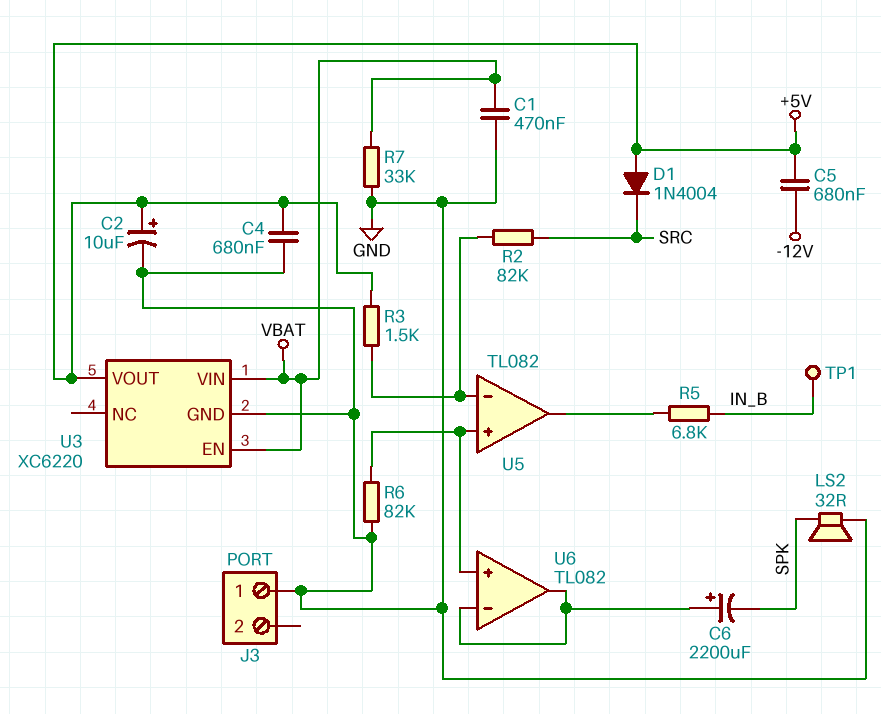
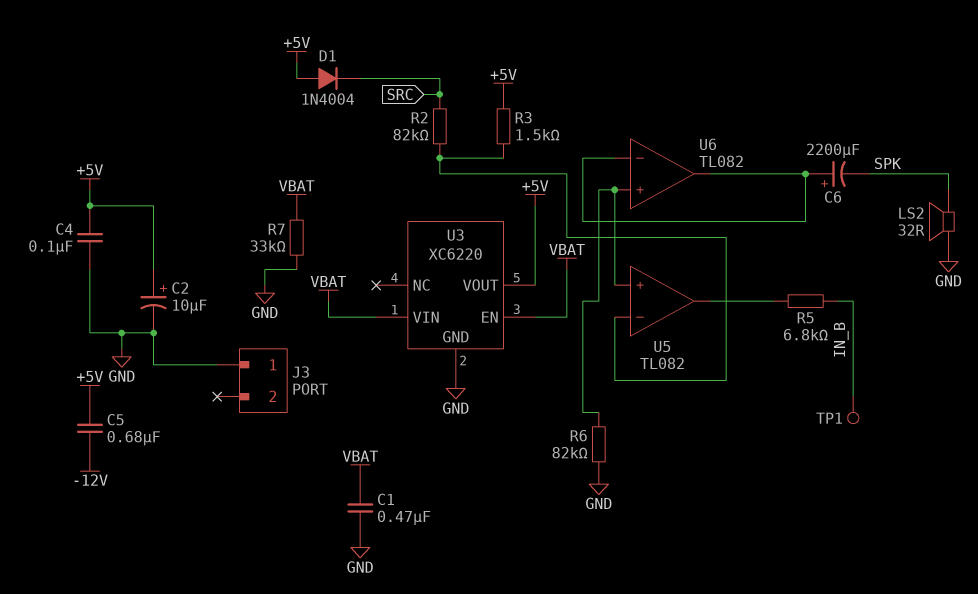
C4: 680nF (+5V, GND) -> 100nF (+5V, GND)

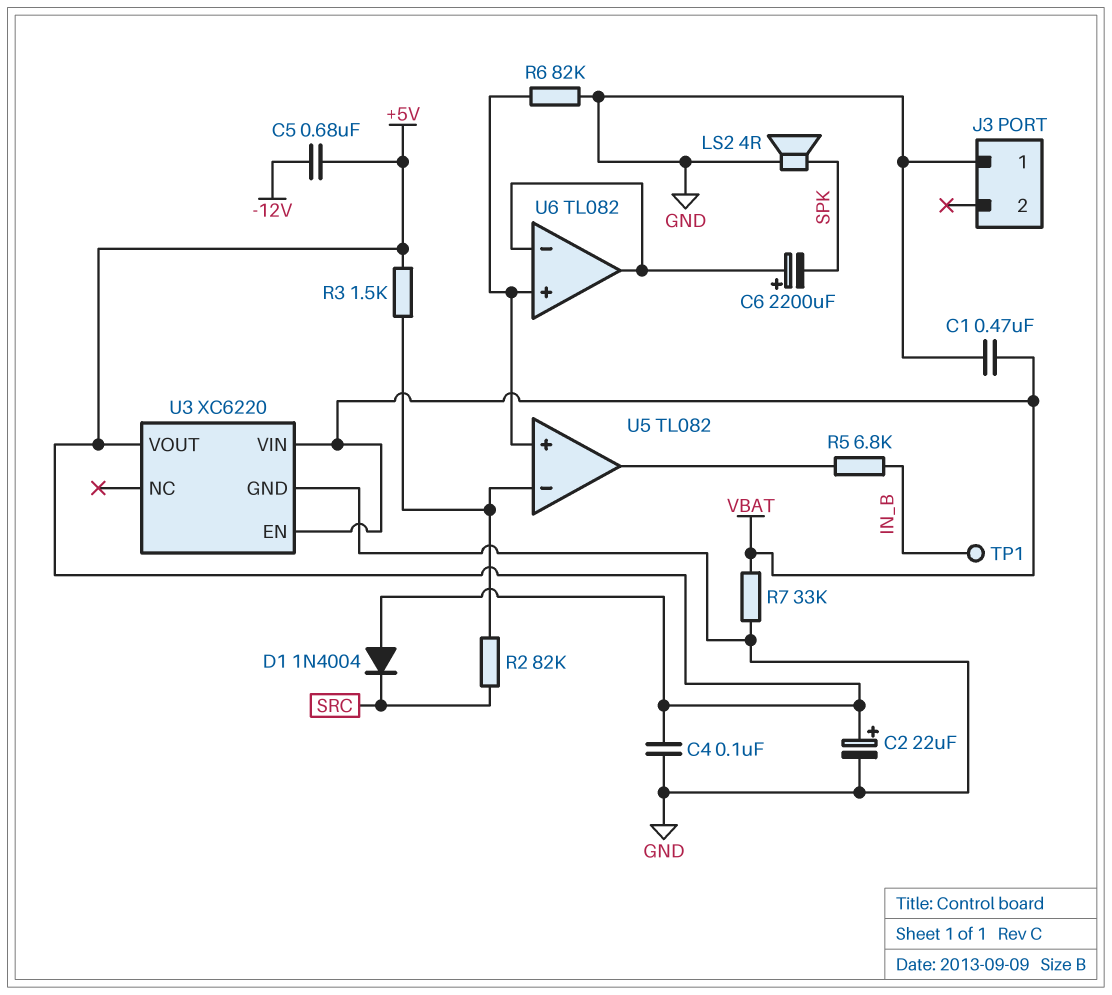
C2: 10uF (plus +5V, minus GND) -> 22uF (plus +5V, minus GND)
LS2: speaker 32R (GND, SPK) -> speaker 4R (GND, SPK)

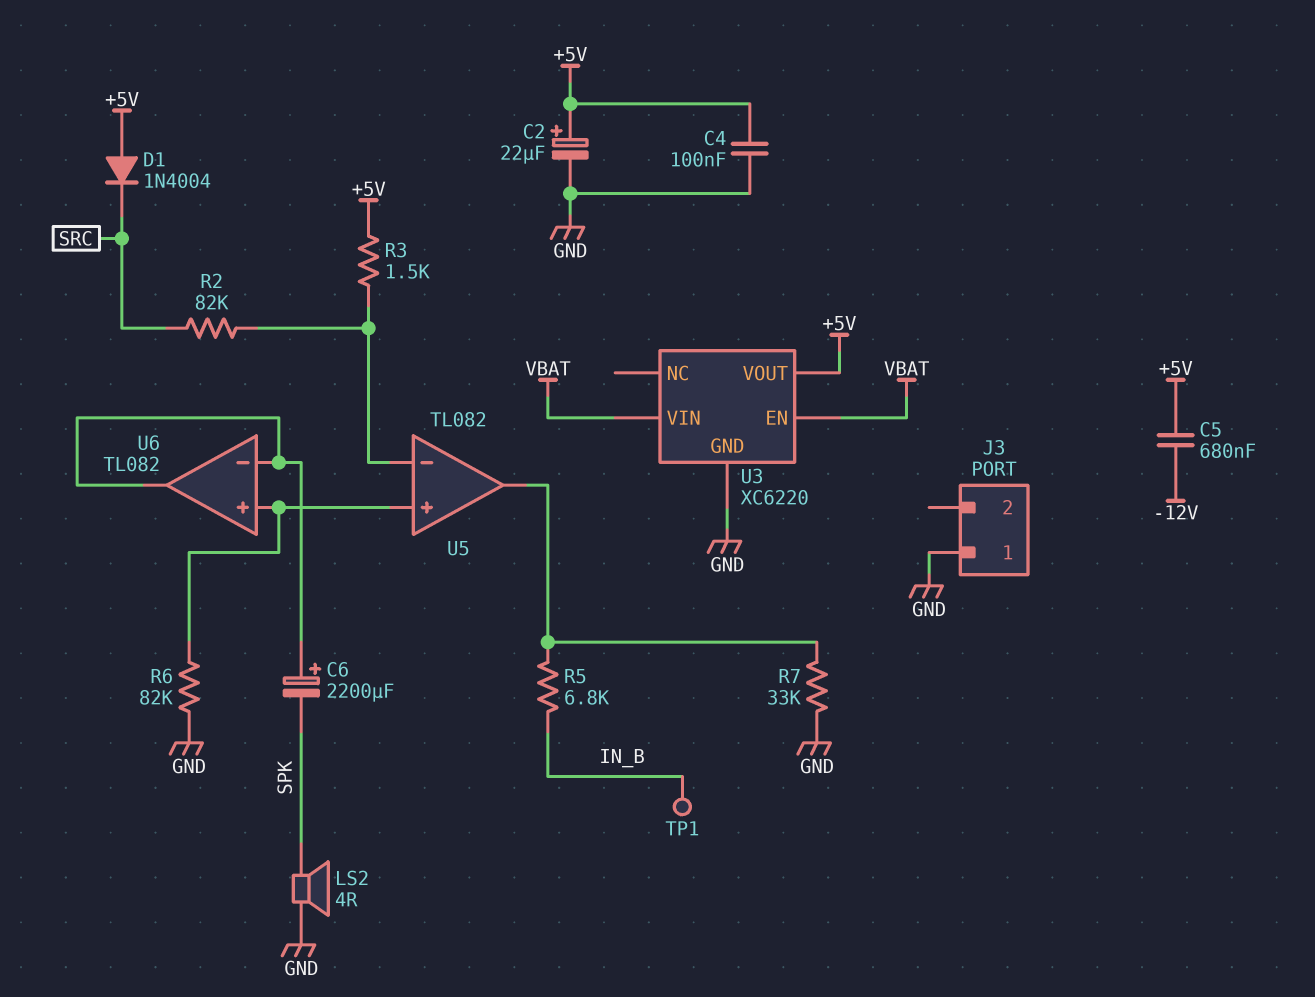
C1: 470nF (GND, VBAT) -> none
R7: 33k (GND, VBAT) -> 33k (GND, U5/out)

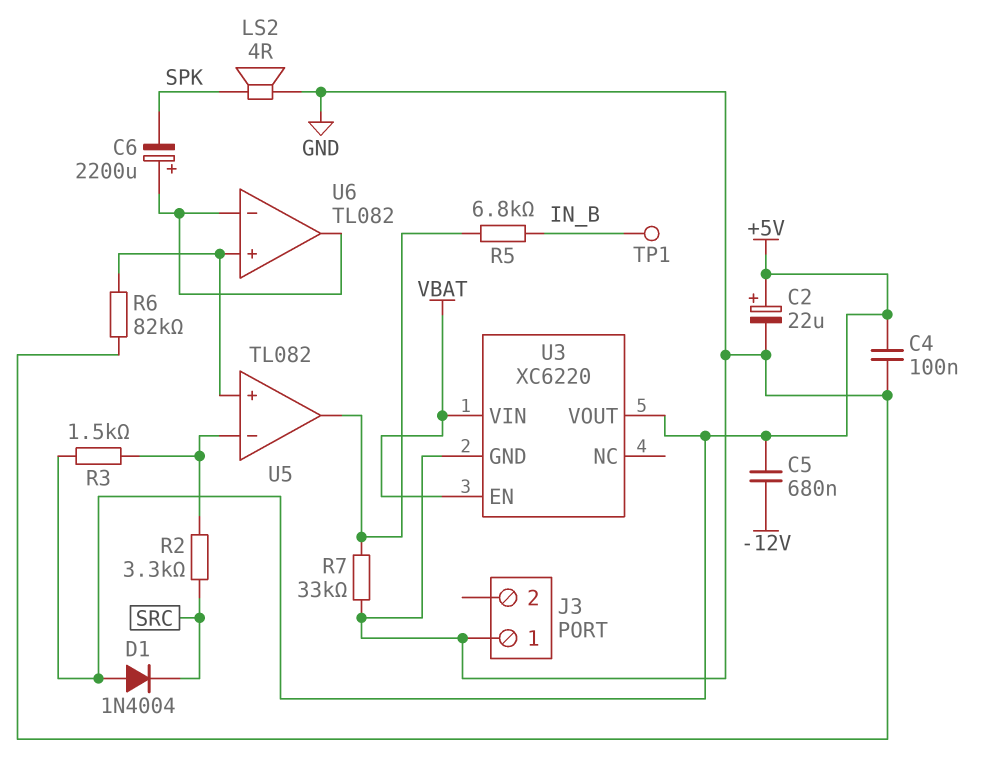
R2: 82k (SRC, U5/in-) -> 3.3k (SRC, U5/in-)

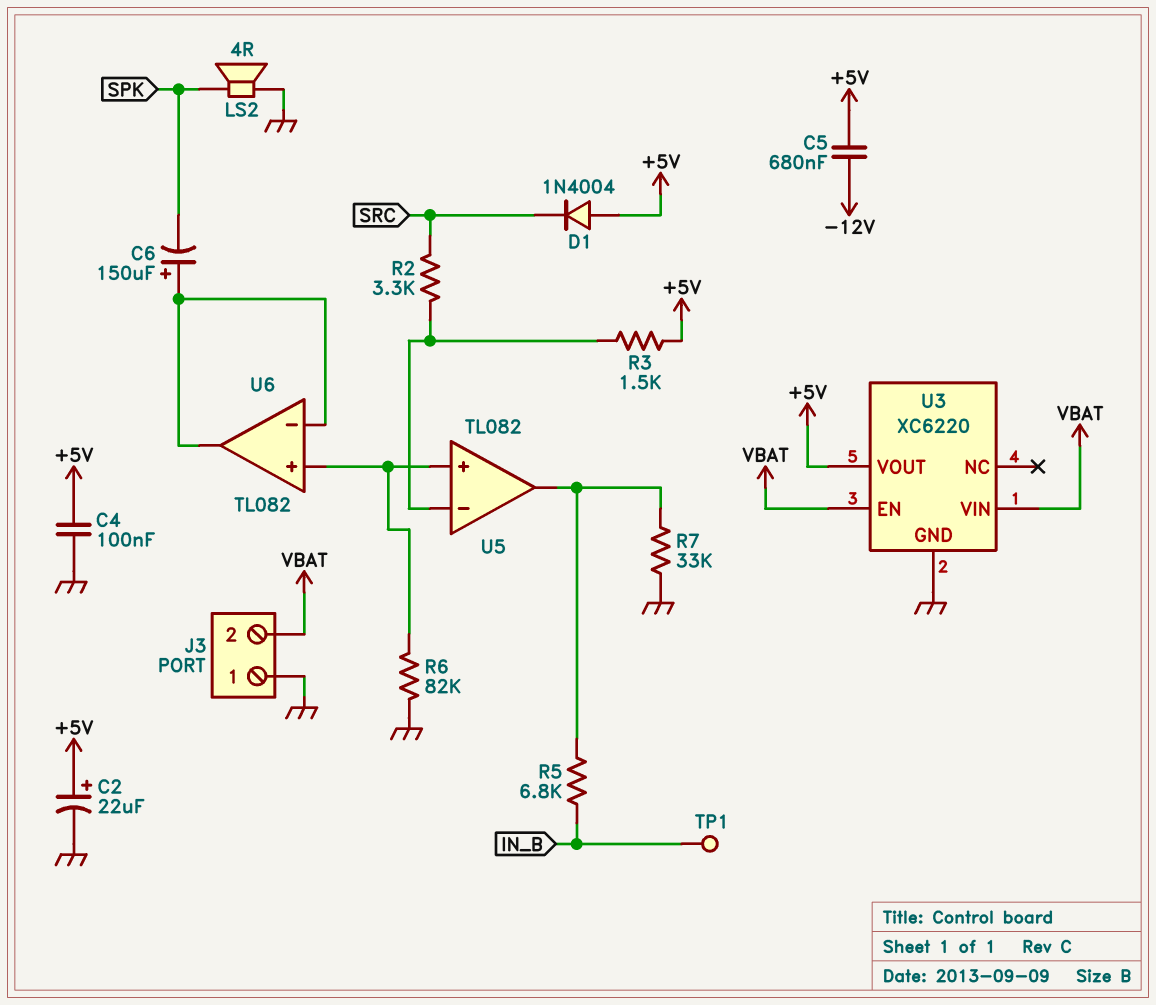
C6: 2200uF (plus U6/in-, minus SPK) -> 150uF (plus U6/in-, minus SPK)
J3 pin 2: none -> VBAT

